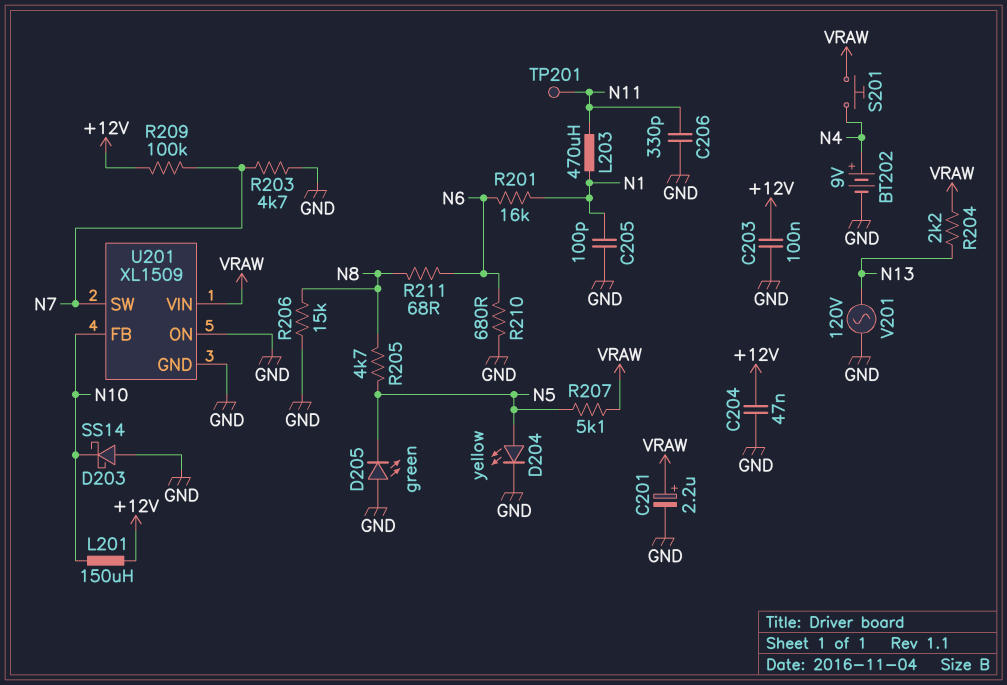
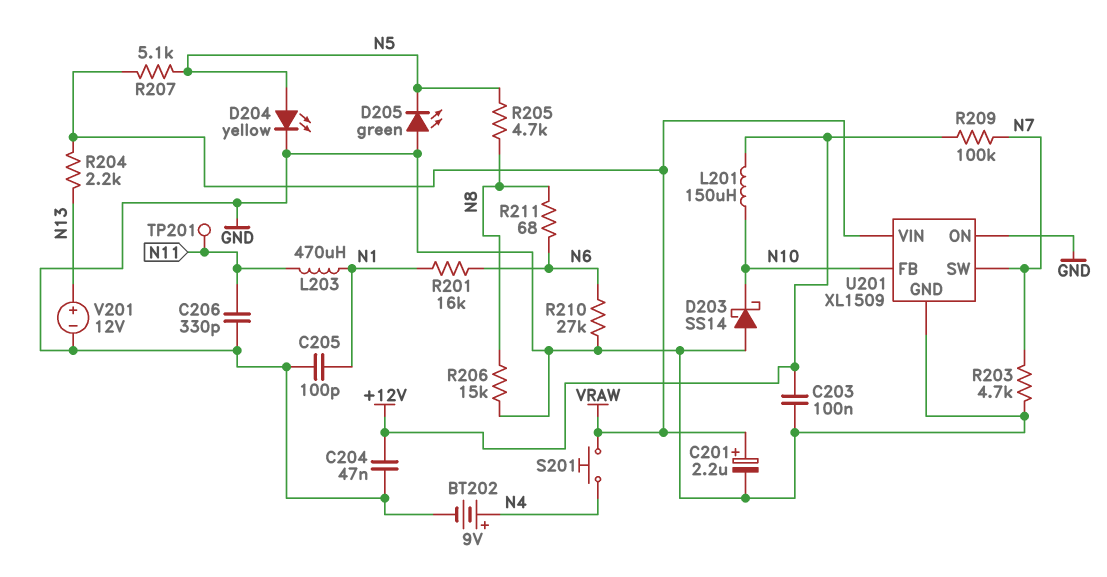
R210: 680 (GND, N6) -> 27k (GND, N6)
V201: AC 120V (GND, N13) -> 12V (plus N13, minus GND)

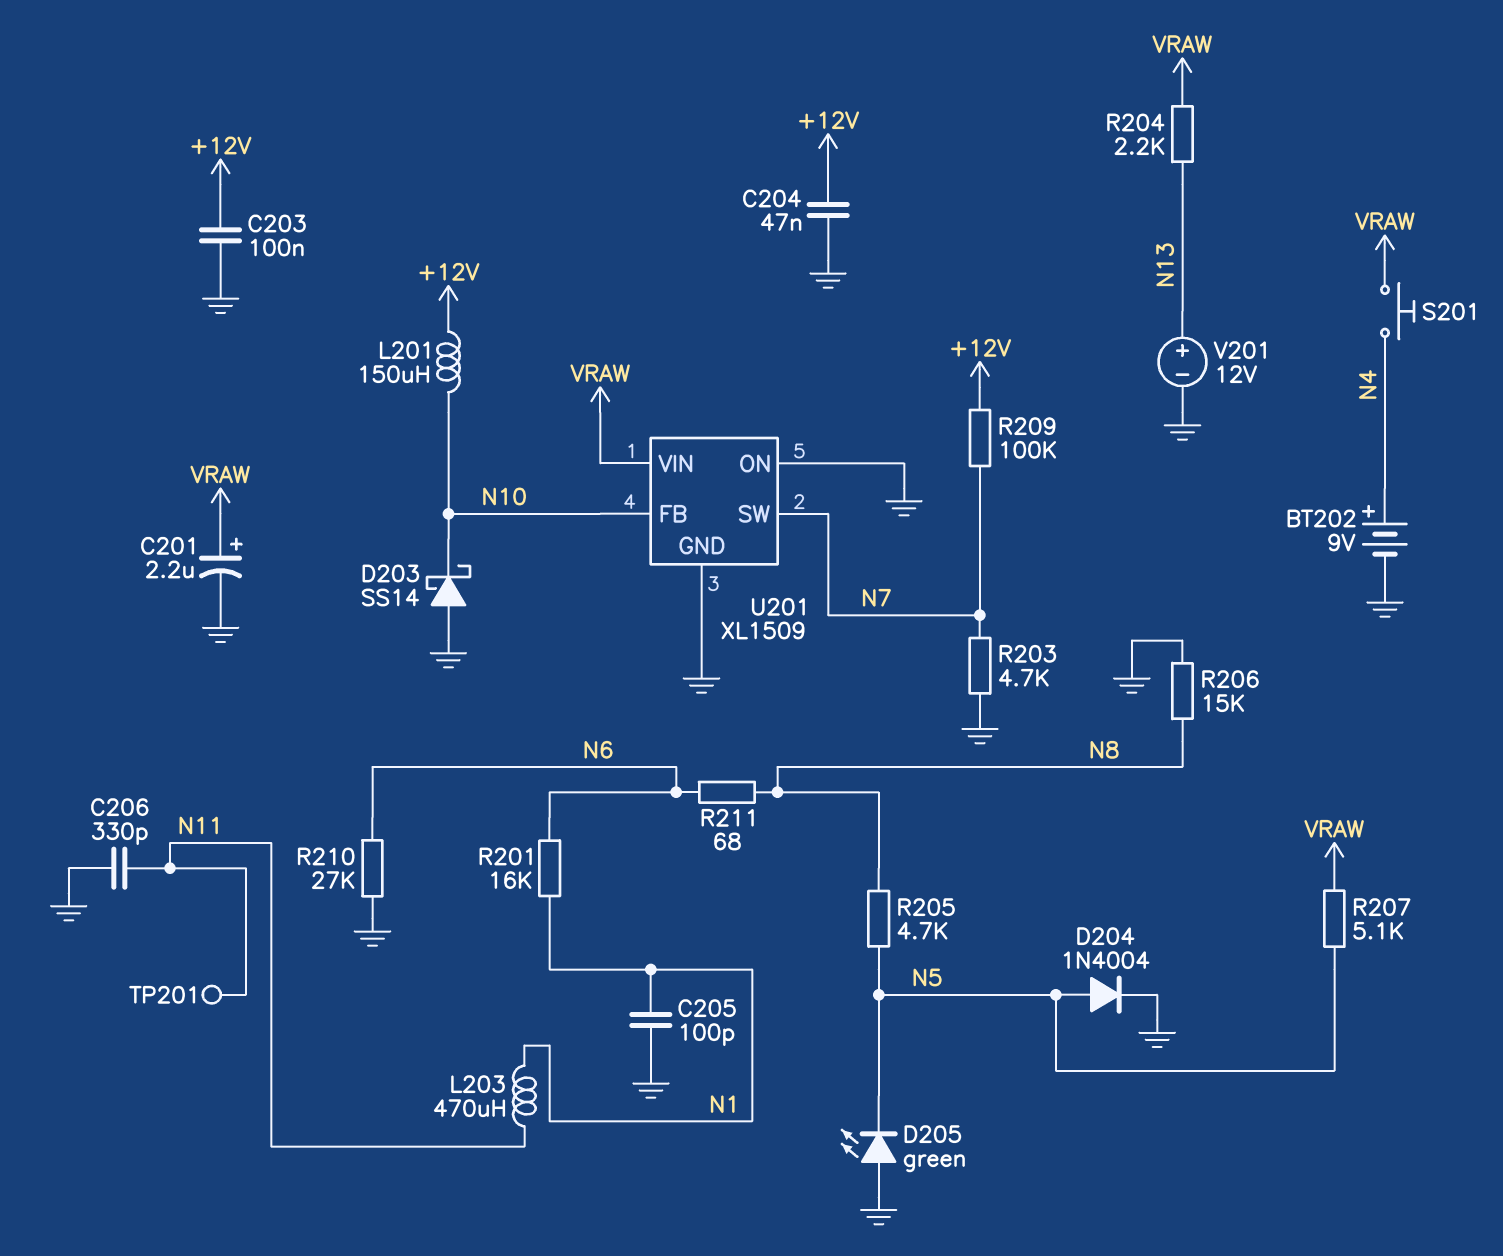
D204: LED yellow (A N5, K GND) -> diode 1N4004 (A N5, K GND)

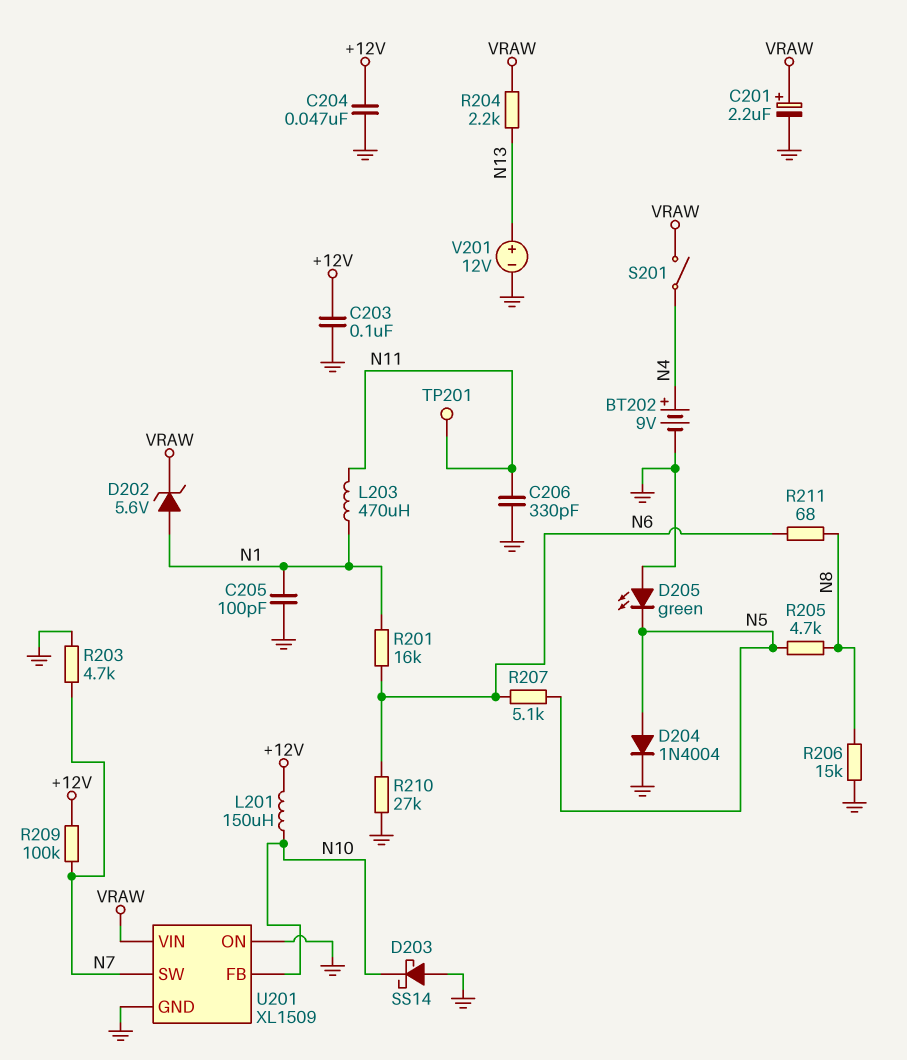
D202: none -> zener 5.6V (A N1, K VRAW)
R207: 5.1k (N5, VRAW) -> 5.1k (N5, N6)
S201: button (N4, VRAW) -> switch (N4, VRAW)

